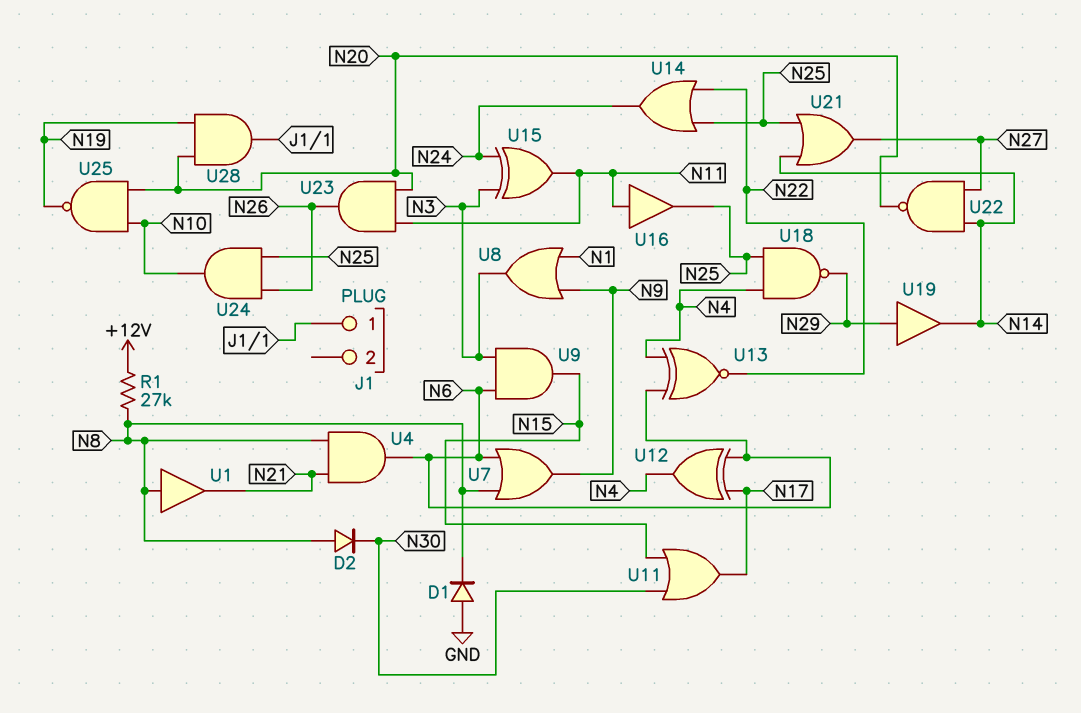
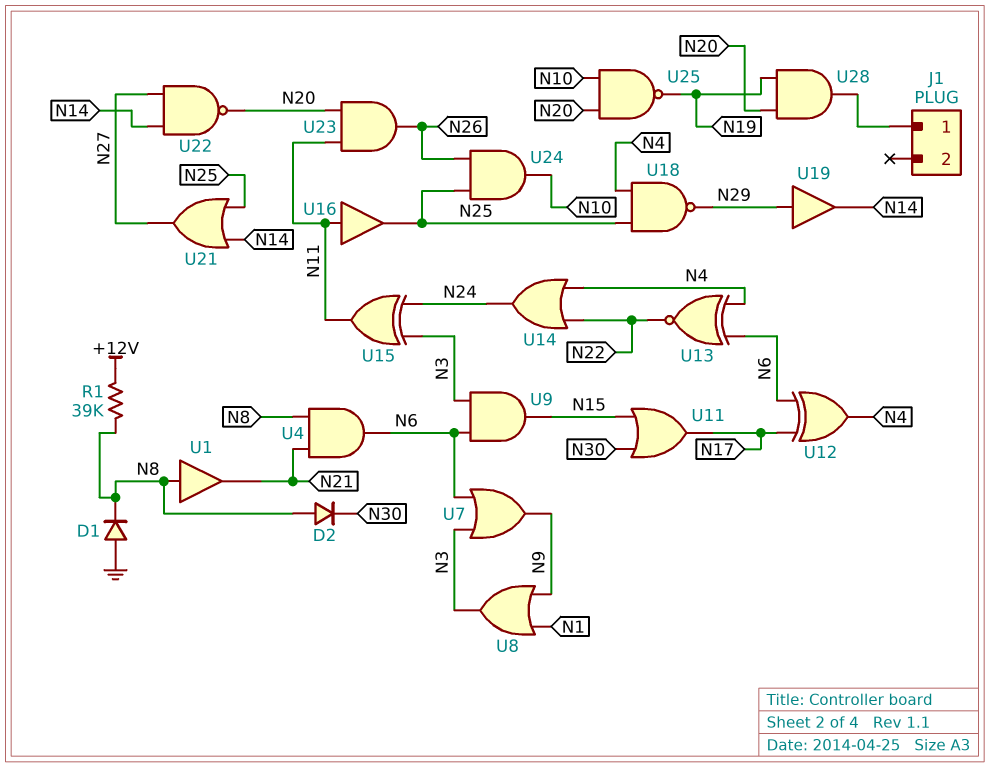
R1: 27k (+12V, N8) -> 39k (+12V, N8)
U7: OR (in N6, in N8, out N9) -> OR (in N3, in N6, out N9)
U14: OR (in N22, in N25, out N24) -> OR (in N4, in N22, out N24)

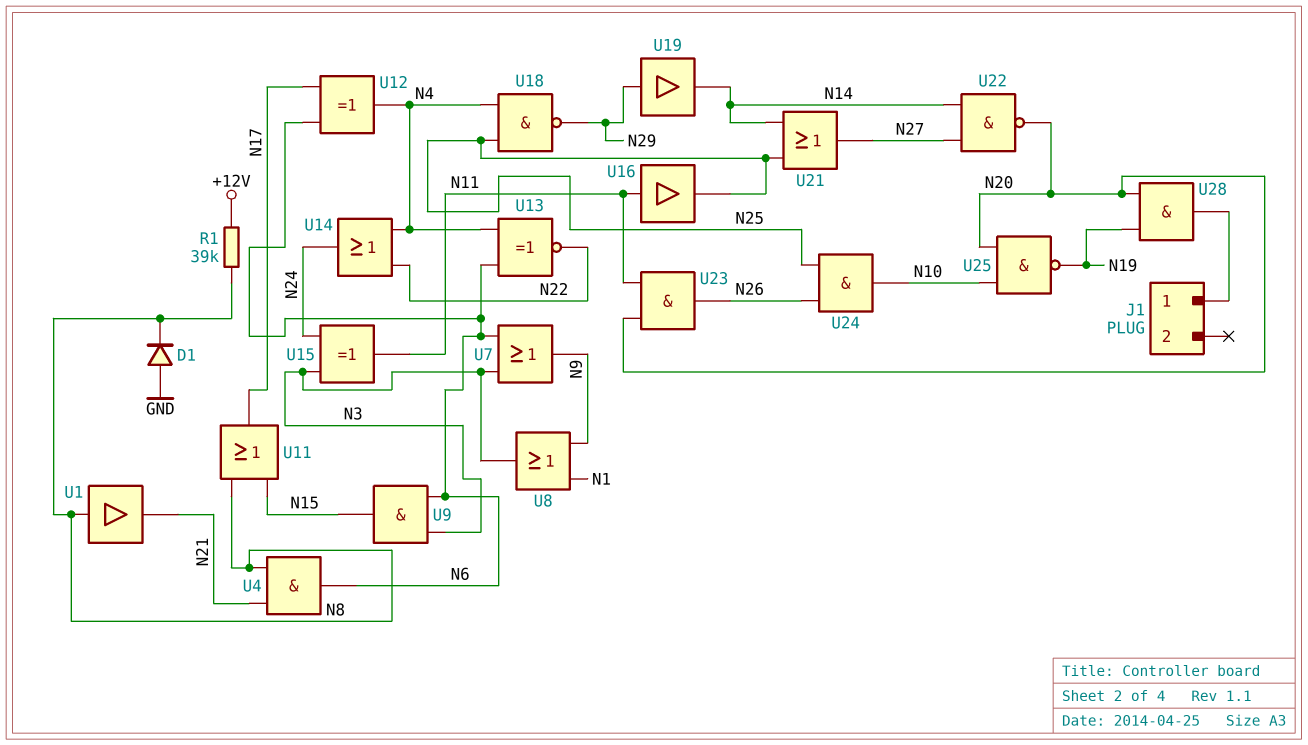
D2: diode (A N8, K N30) -> none
U11: OR (in N15, in N30, out N17) -> OR (in N8, in N15, out N17)

